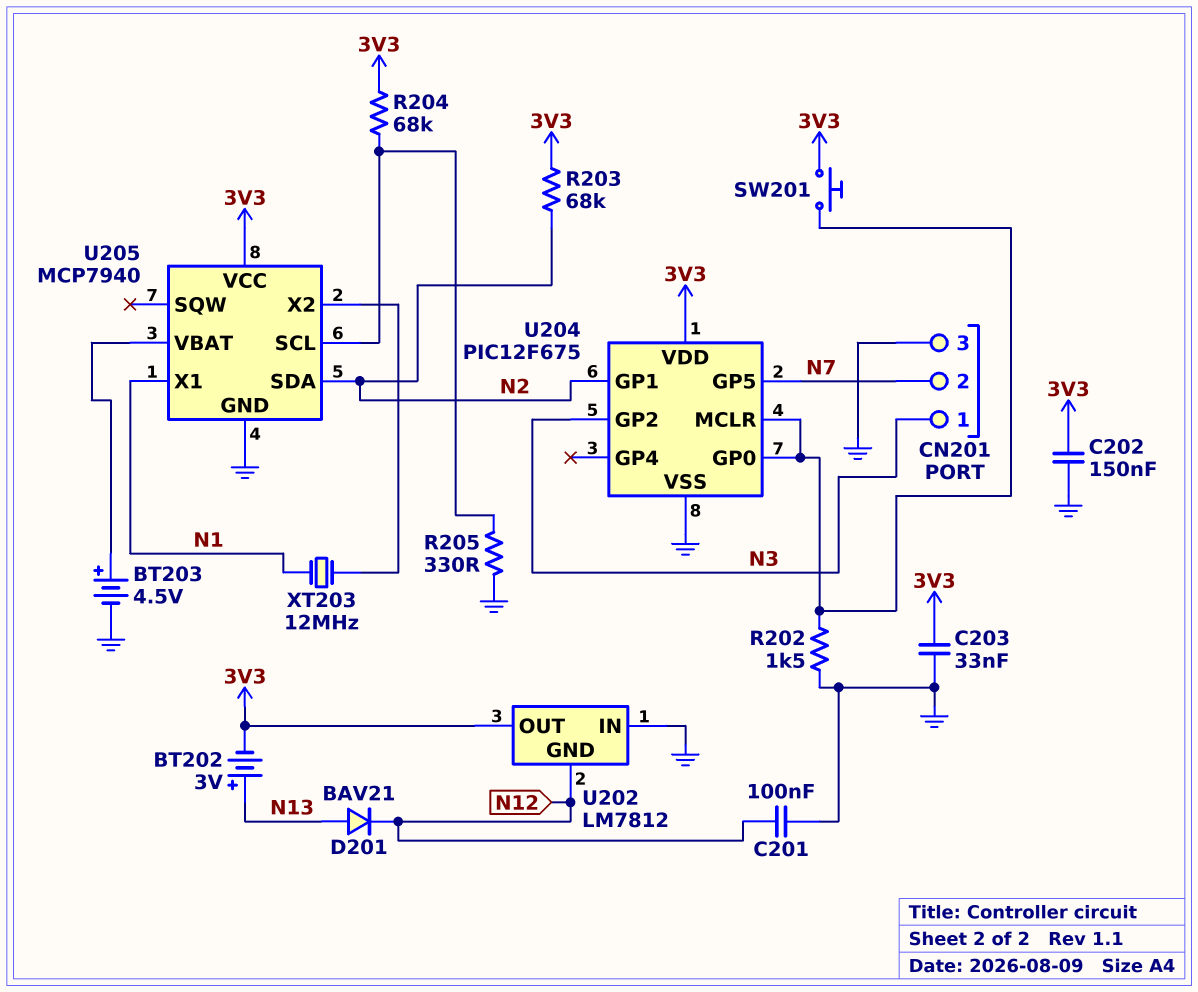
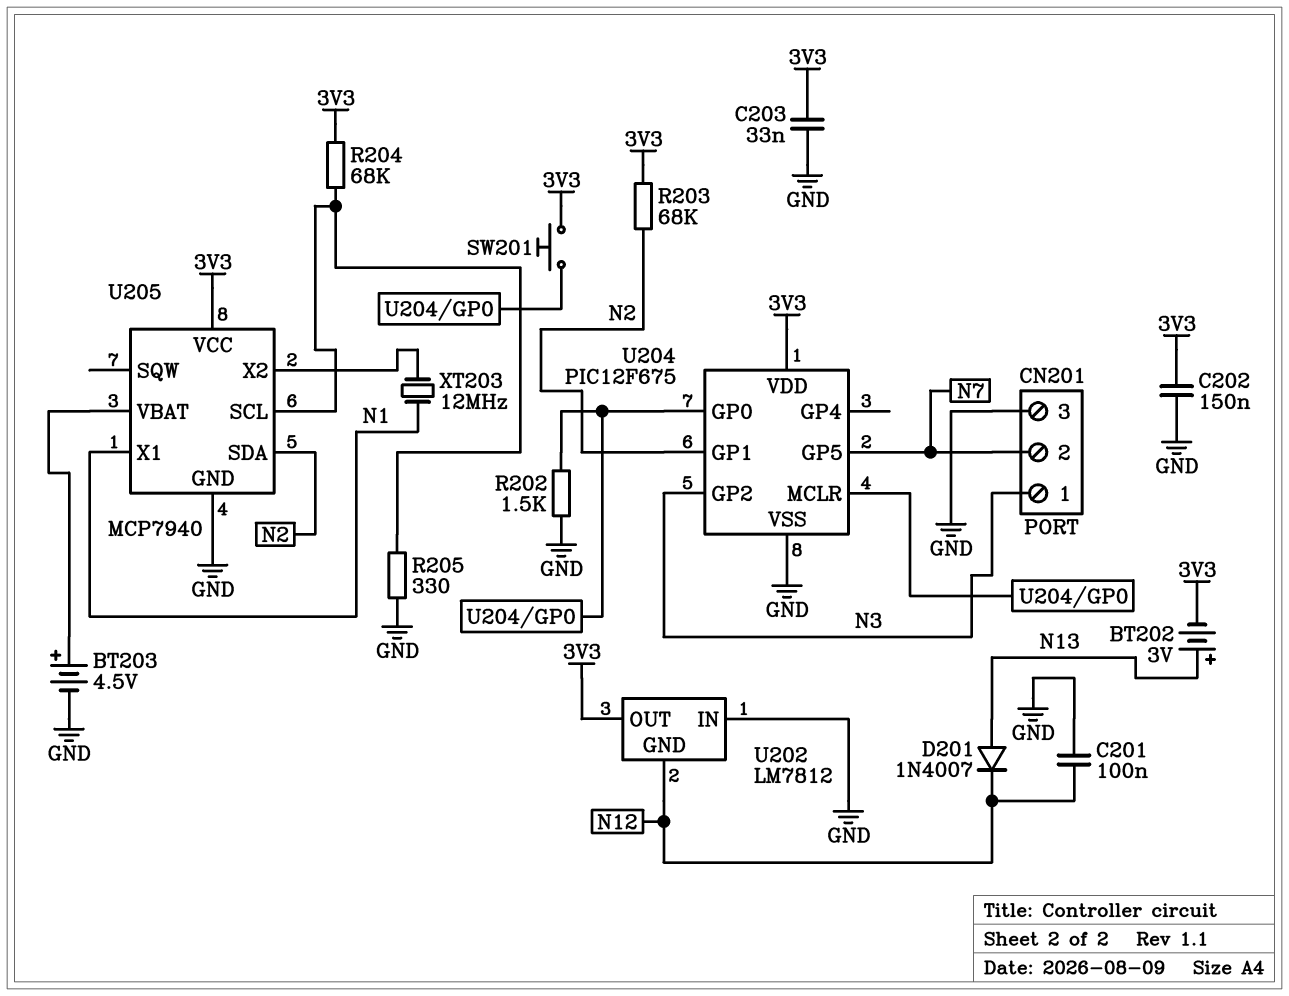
D201: diode BAV21 (A N13, K N12) -> diode 1N4007 (A N13, K N12)

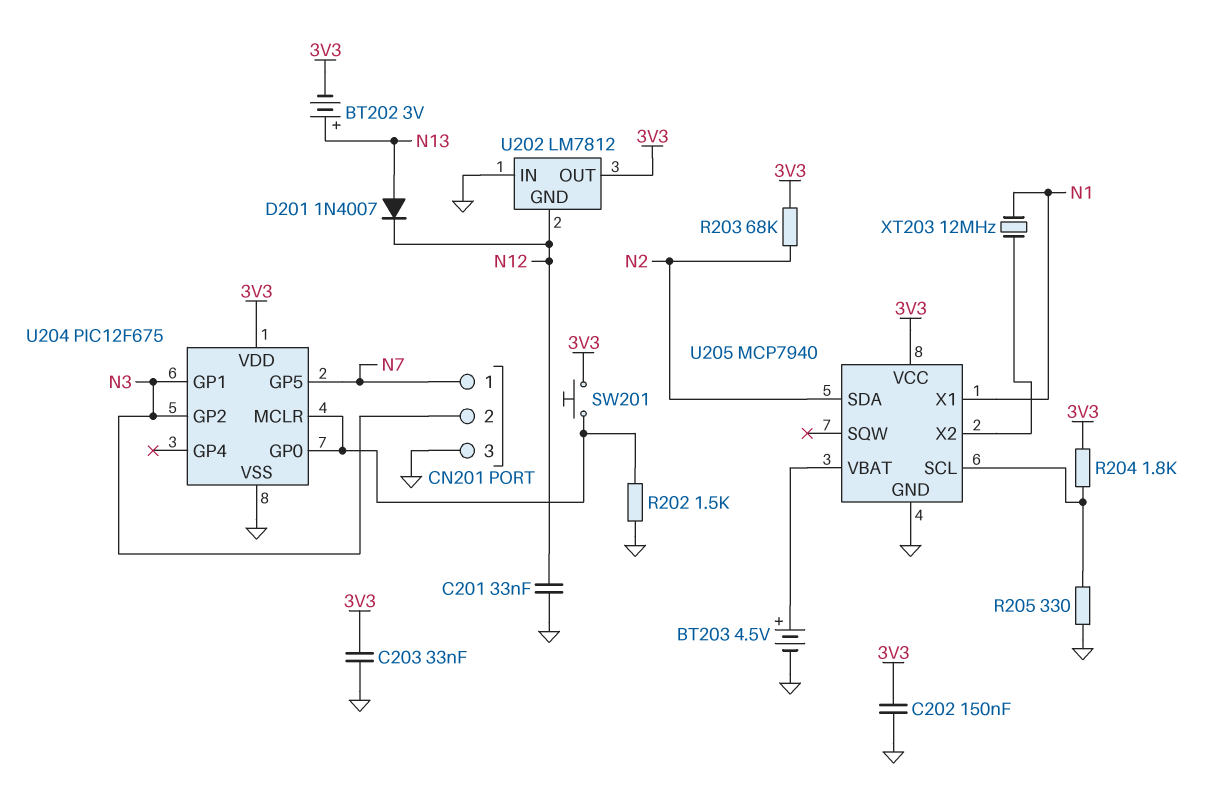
C201: 100nF (GND, N12) -> 33nF (GND, N12)
CN201 pin 1: N3 -> N7
CN201 pin 2: N7 -> N3
R204: 68k (3V3, U205/SCL) -> 1.8k (3V3, U205/SCL)
U204 pin GP1: N2 -> N3

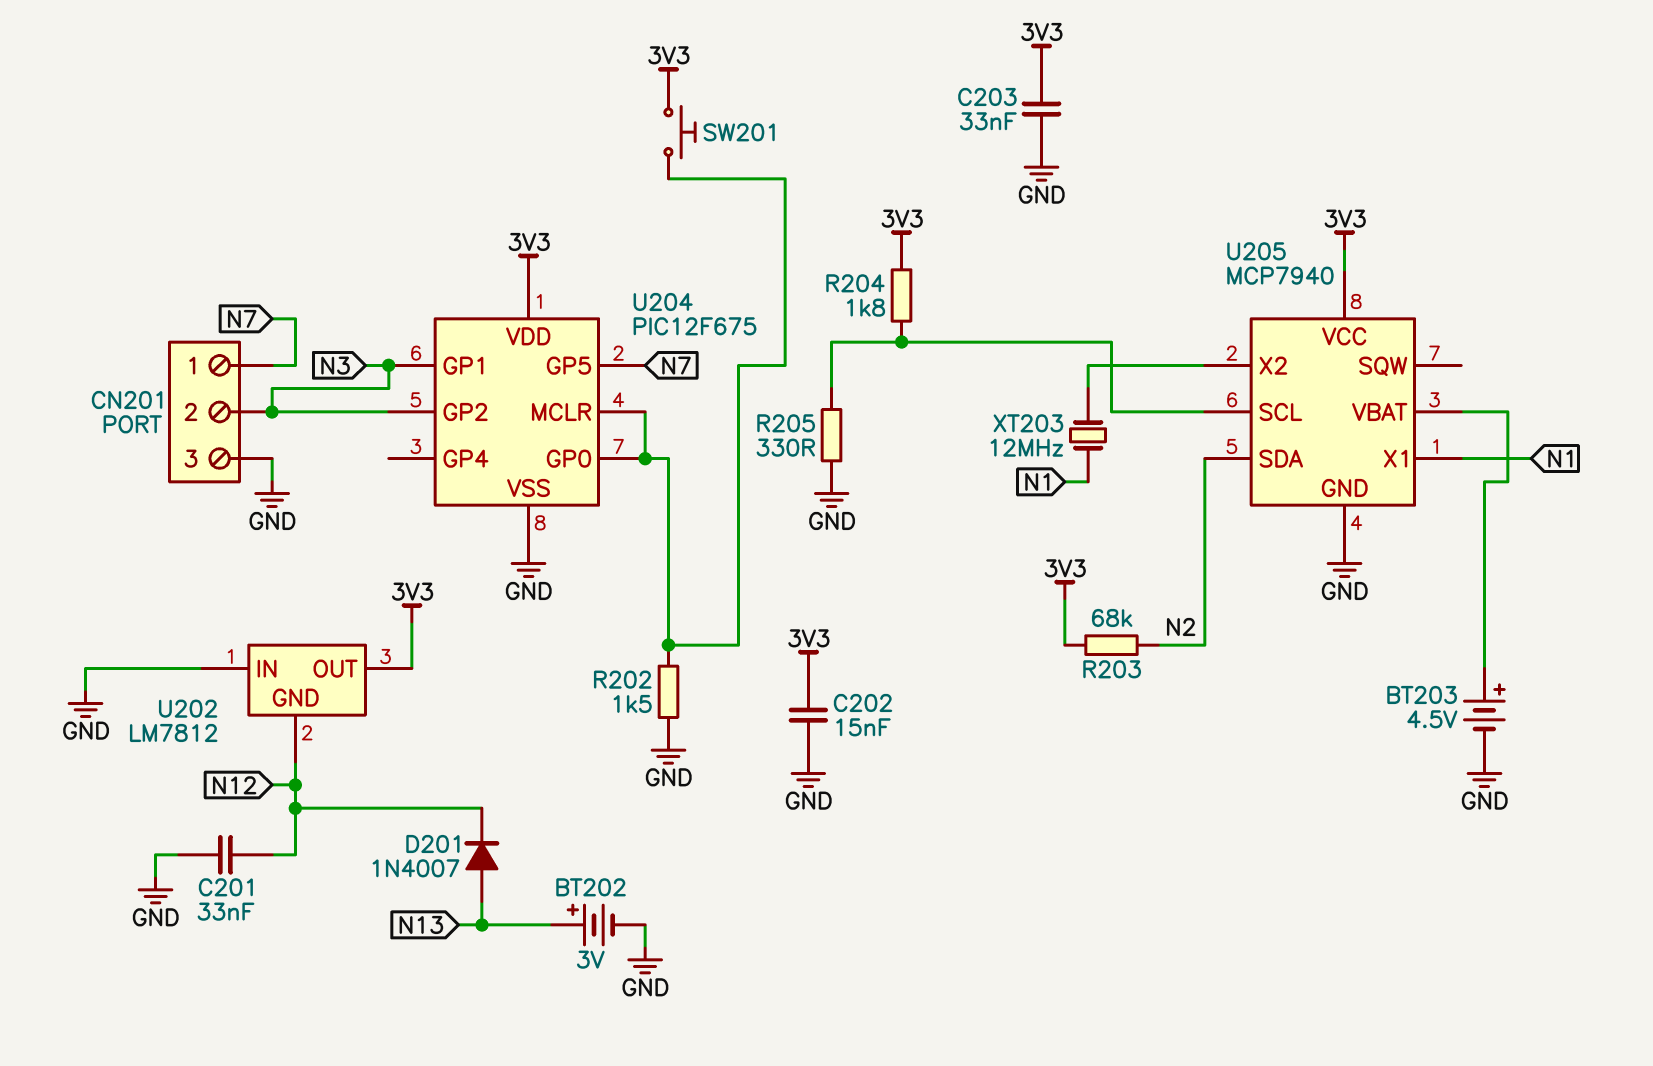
BT202: 3V (plus N13, minus 3V3) -> 3V (plus N13, minus GND)
C202: 150nF (3V3, GND) -> 15nF (3V3, GND)

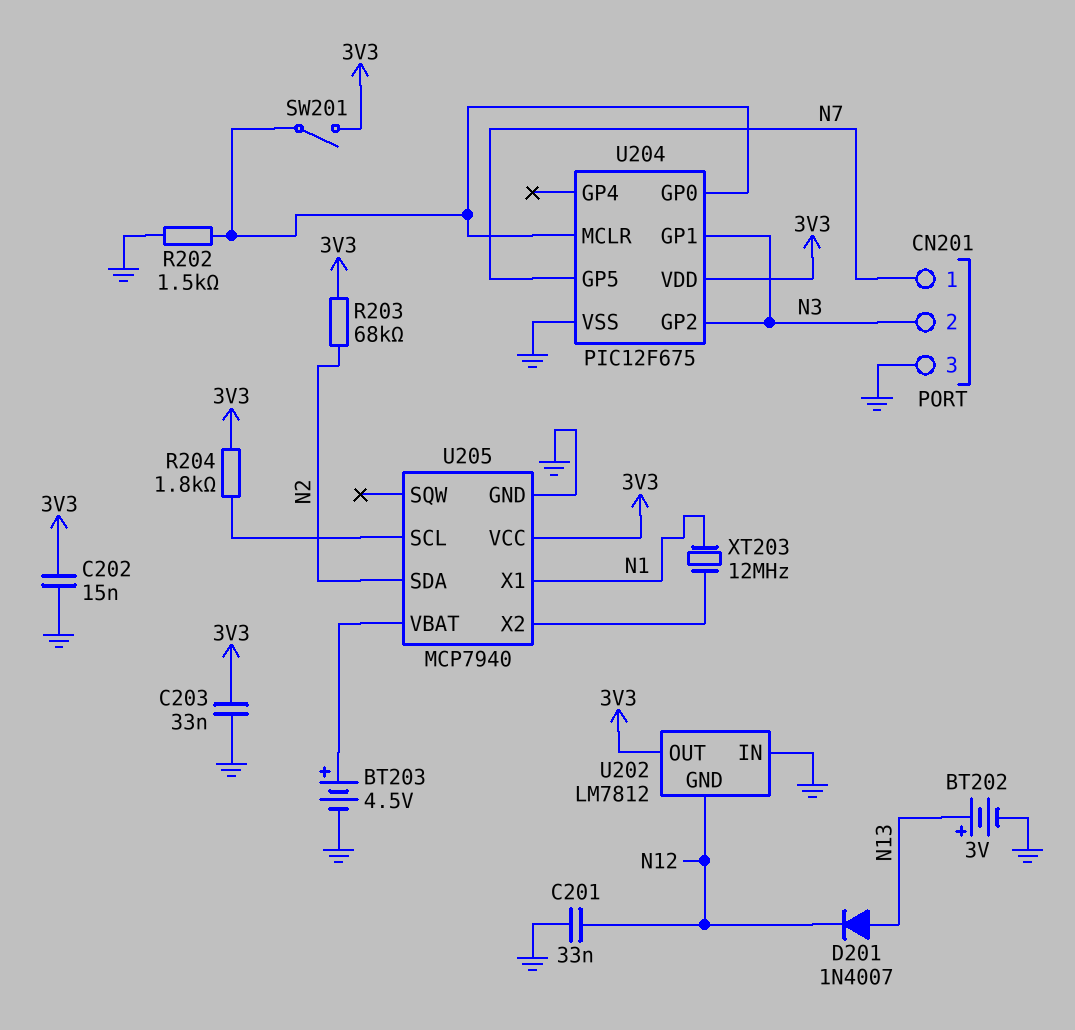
R205: 330 (GND, U205/SCL) -> none
SW201: button (3V3, U204/GP0) -> switch (3V3, U204/GP0)

